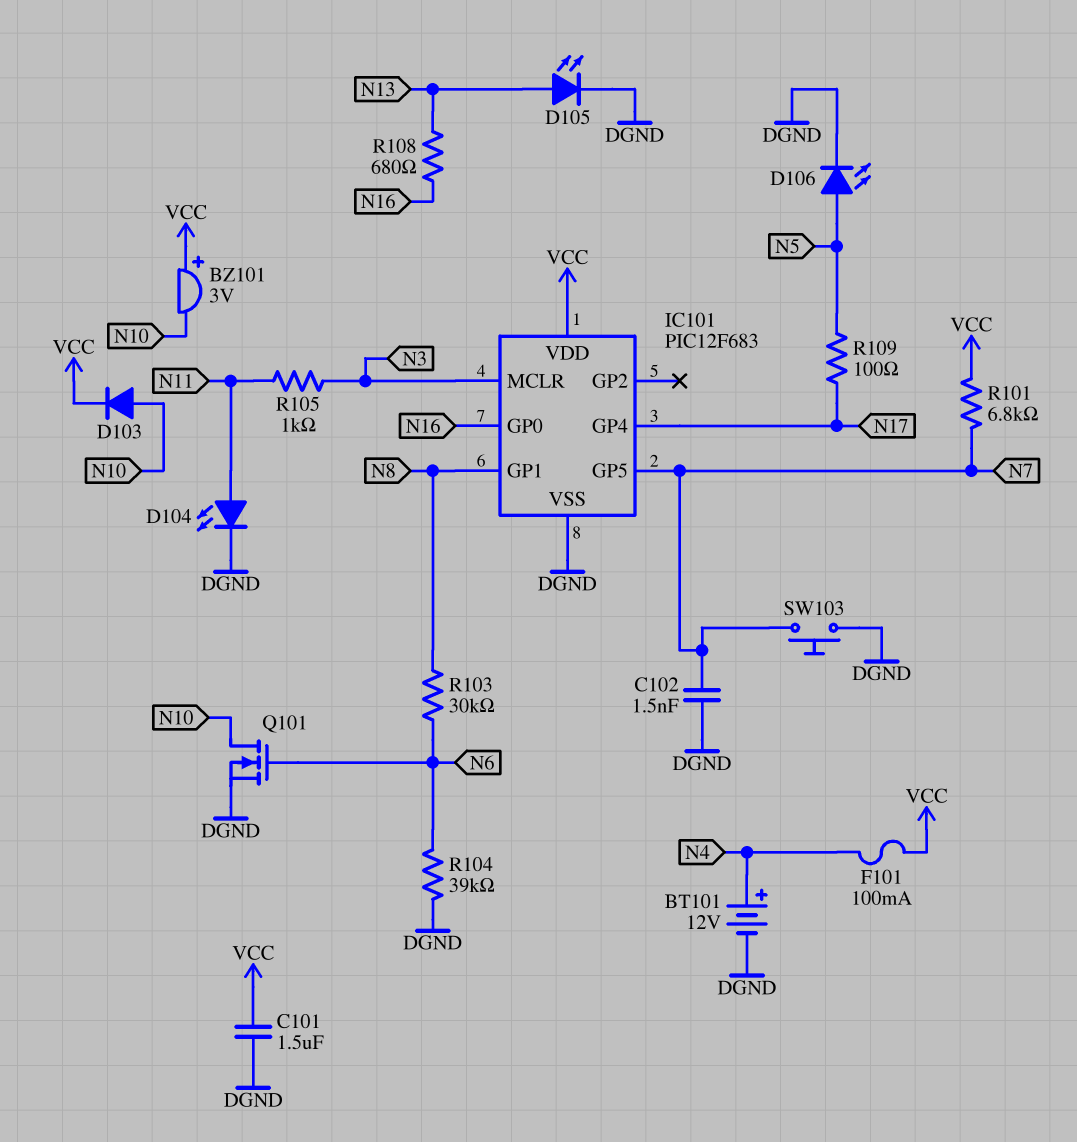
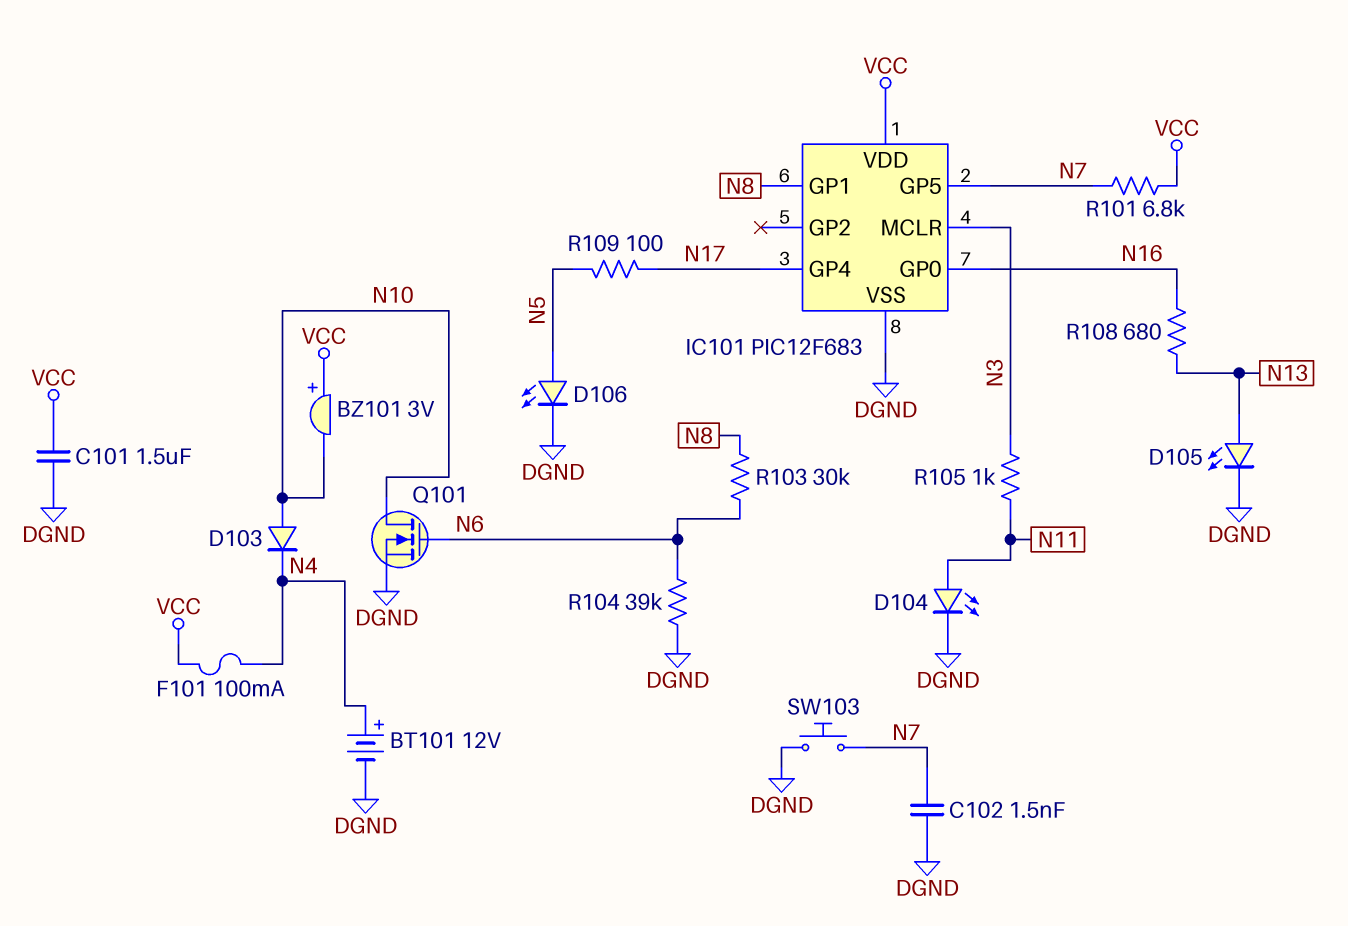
D103: diode (A N10, K VCC) -> diode (A N10, K N4)

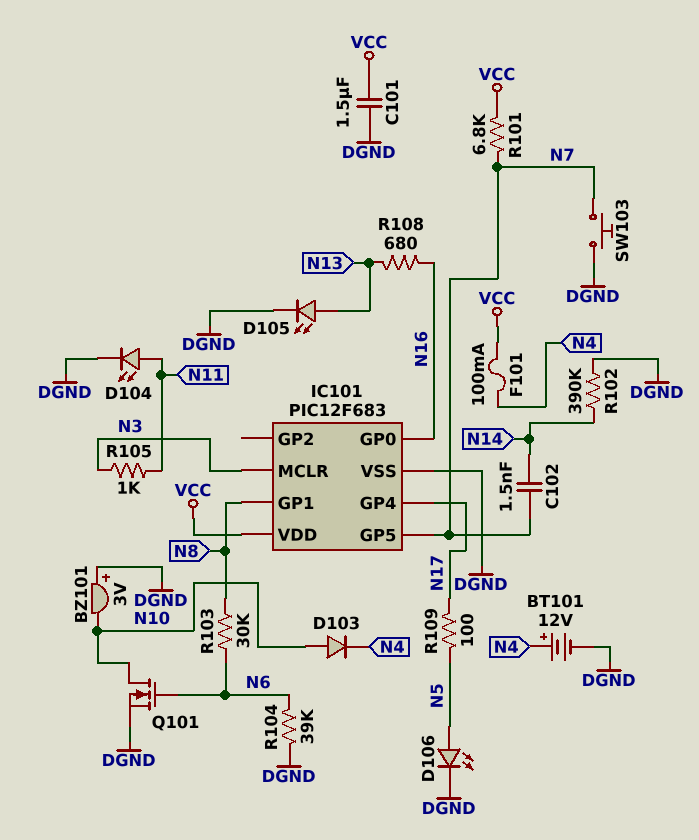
BZ101: buzzer 3V (plus VCC, minus N10) -> buzzer 3V (plus DGND, minus N10)
C102: 1.5nF (DGND, N7) -> 1.5nF (N7, N14)
R102: none -> 390k (DGND, N14)

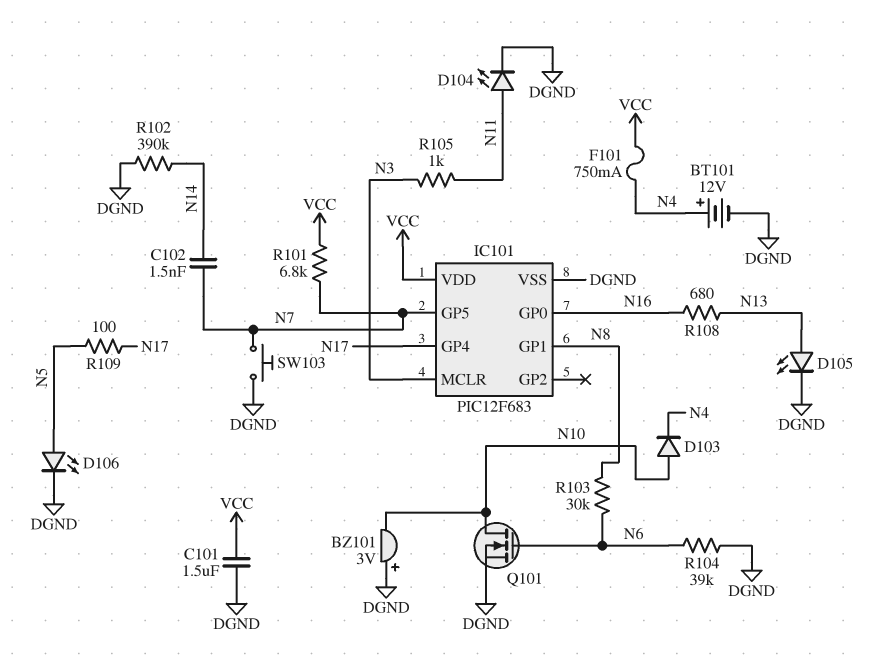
F101: 100mA (N4, VCC) -> 750mA (N4, VCC)

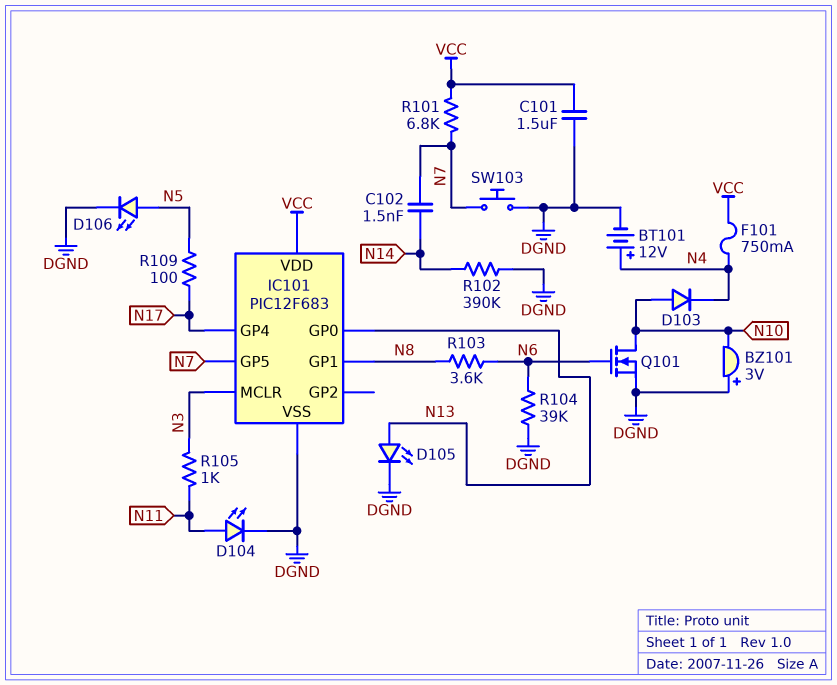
IC101 pin GP0: N16 -> N13
R103: 30k (N6, N8) -> 3.6k (N6, N8)
R108: 680 (N13, N16) -> none

